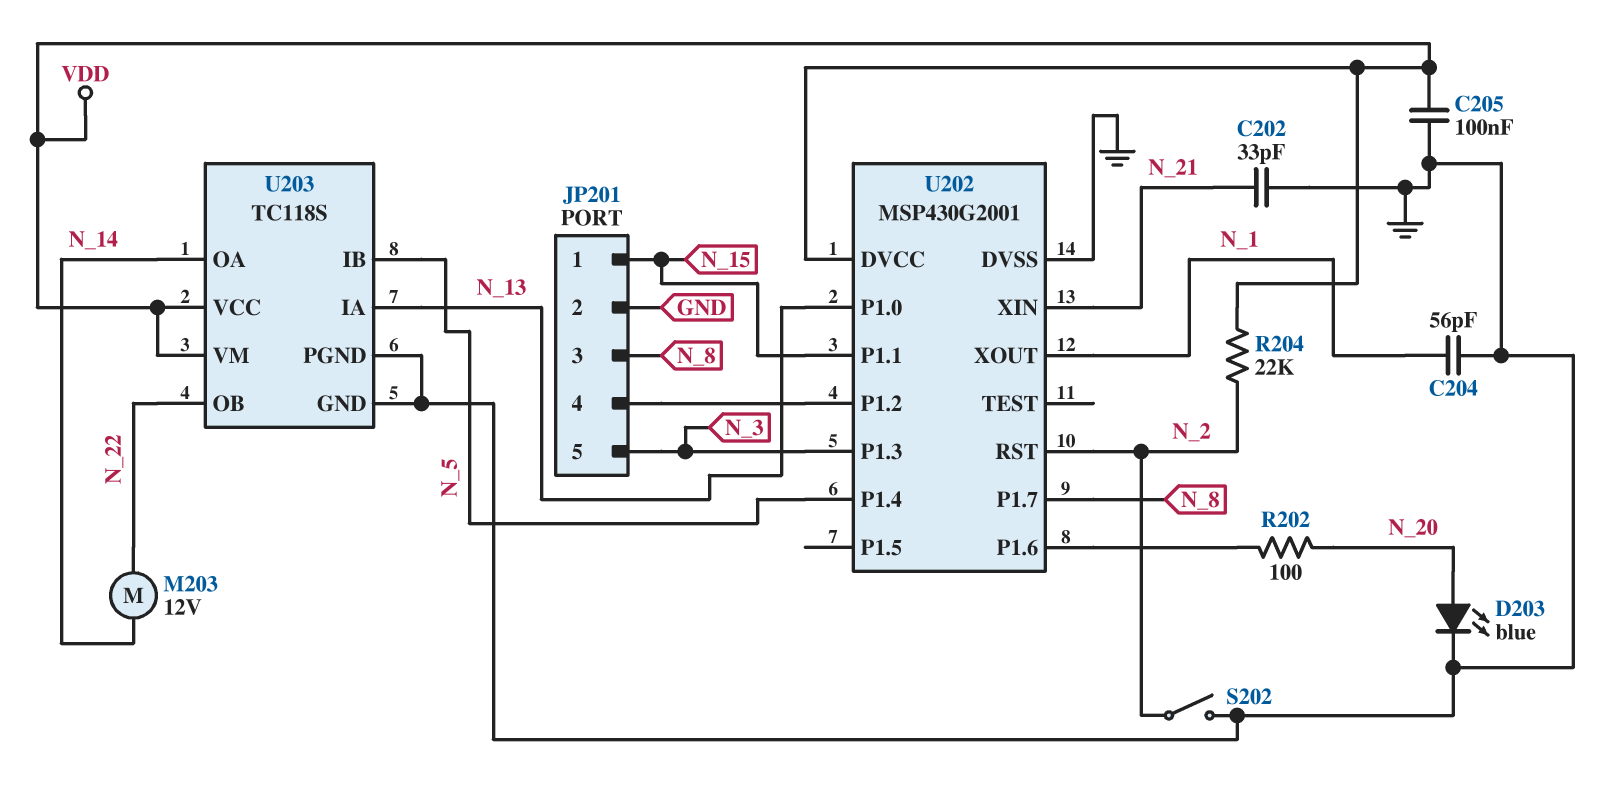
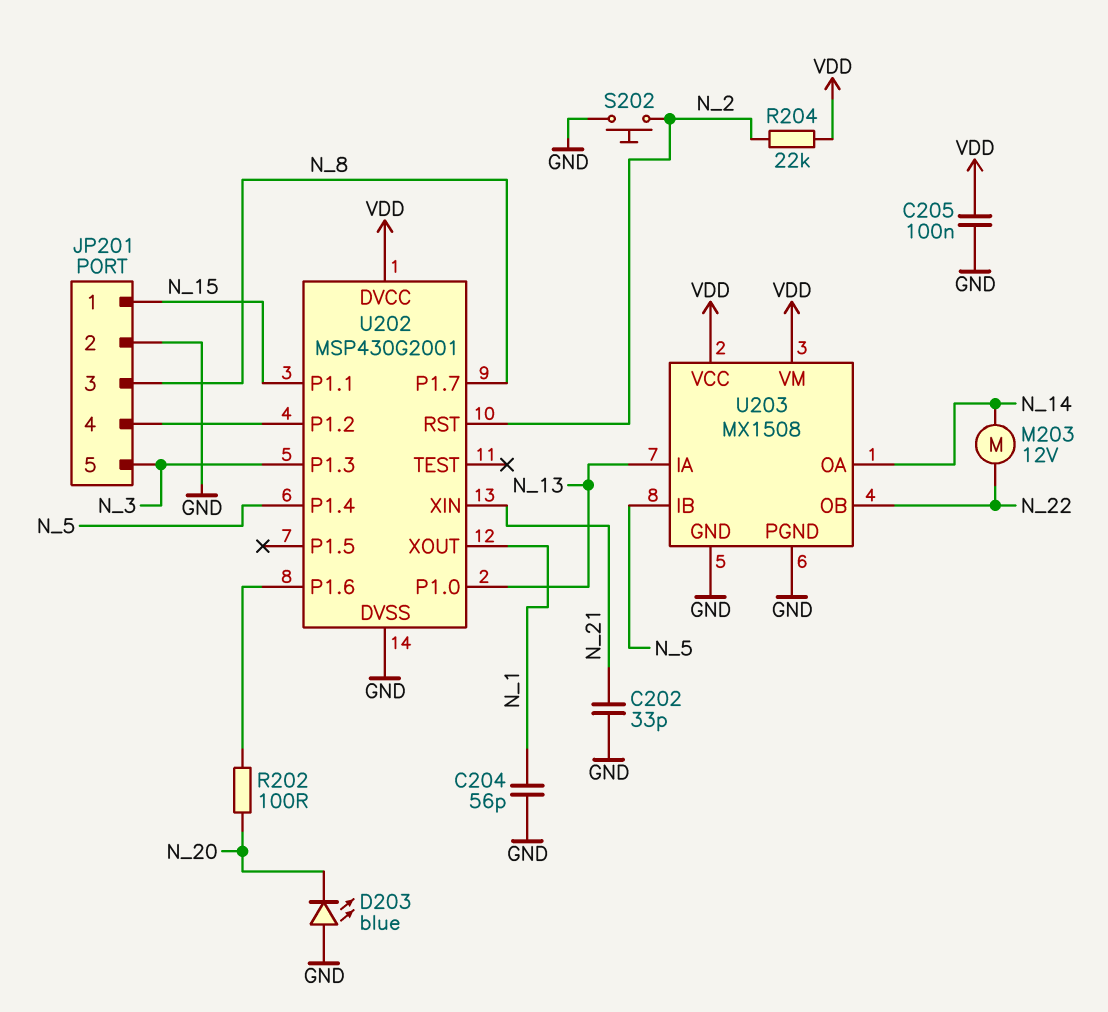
D203: LED blue (A N_20, K GND) -> LED blue (A GND, K N_20)
S202: switch (GND, N_2) -> button (GND, N_2)
U203: TC118S -> MX1508

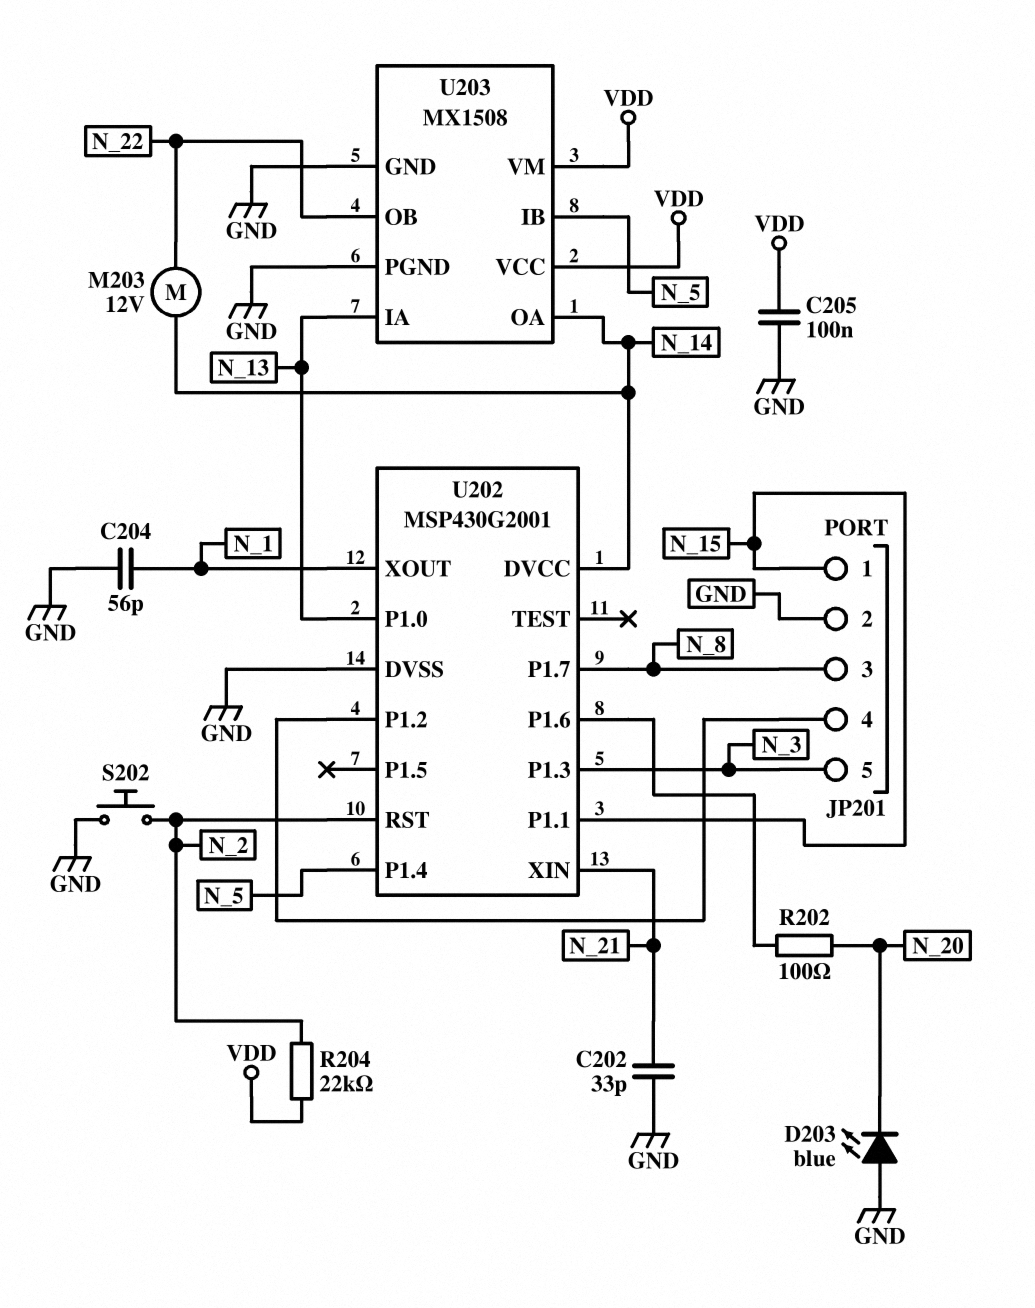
U202 pin DVCC: VDD -> N_14

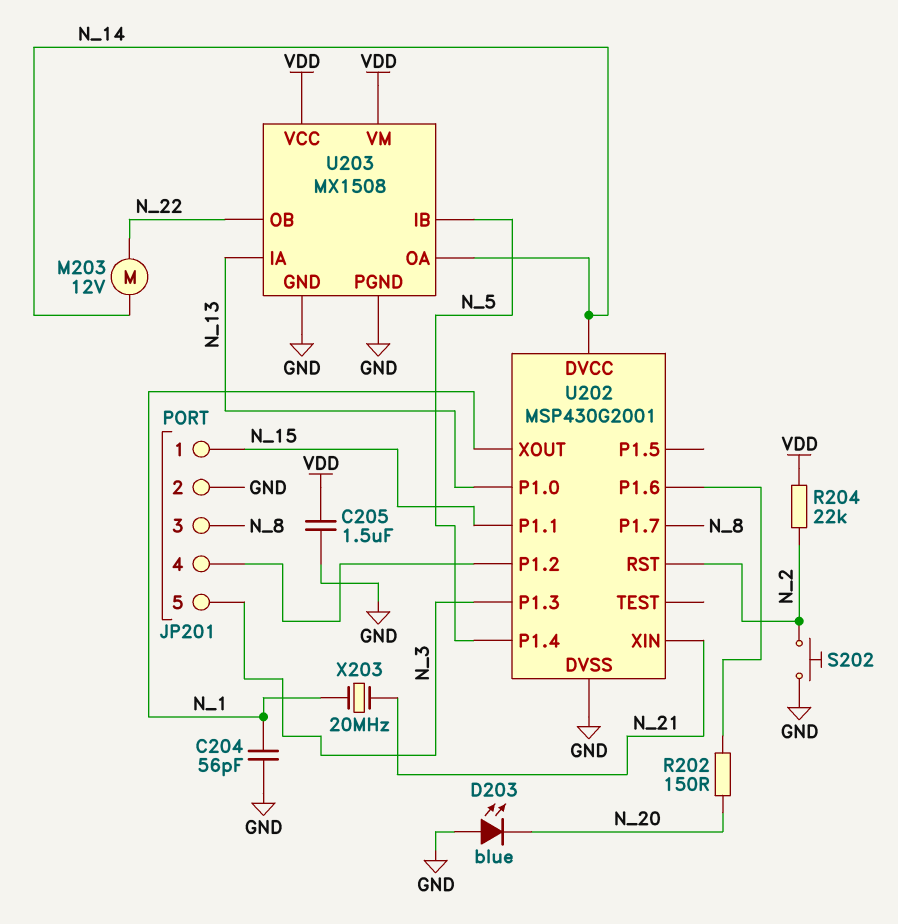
C202: 33pF (GND, N_21) -> none
C205: 100nF (GND, VDD) -> 1.5uF (GND, VDD)
R202: 100 (N_20, U202/P1.6) -> 150 (N_20, U202/P1.6)
X203: none -> 20MHz (N_1, N_21)

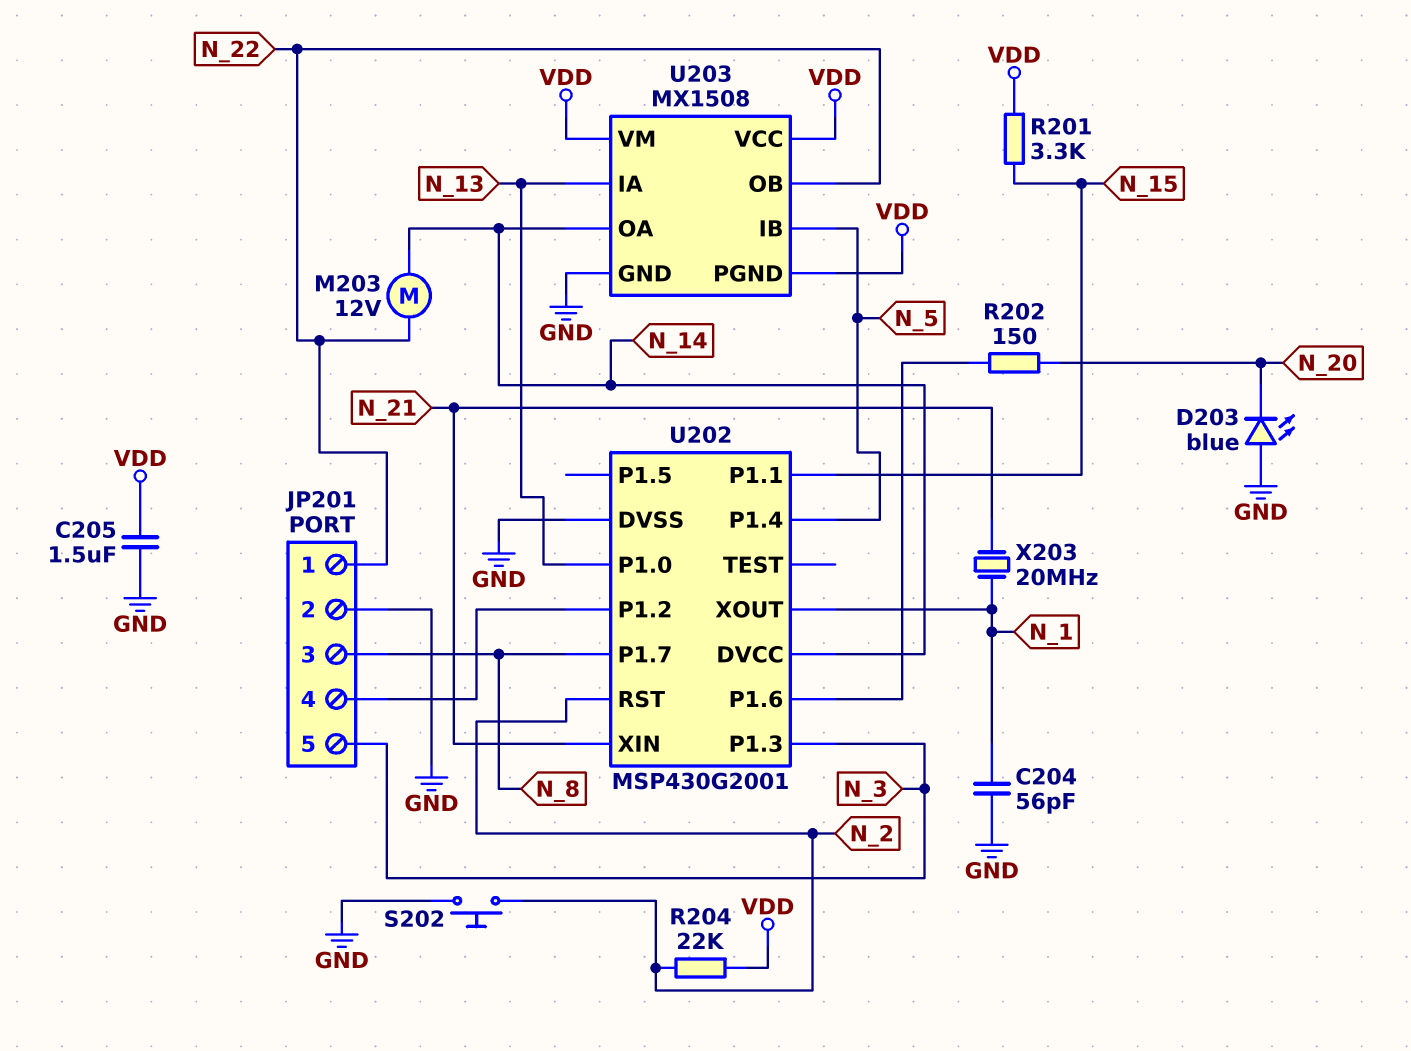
JP201 pin 1: N_15 -> N_22
R201: none -> 3.3k (N_15, VDD)
U203 pin PGND: GND -> VDD

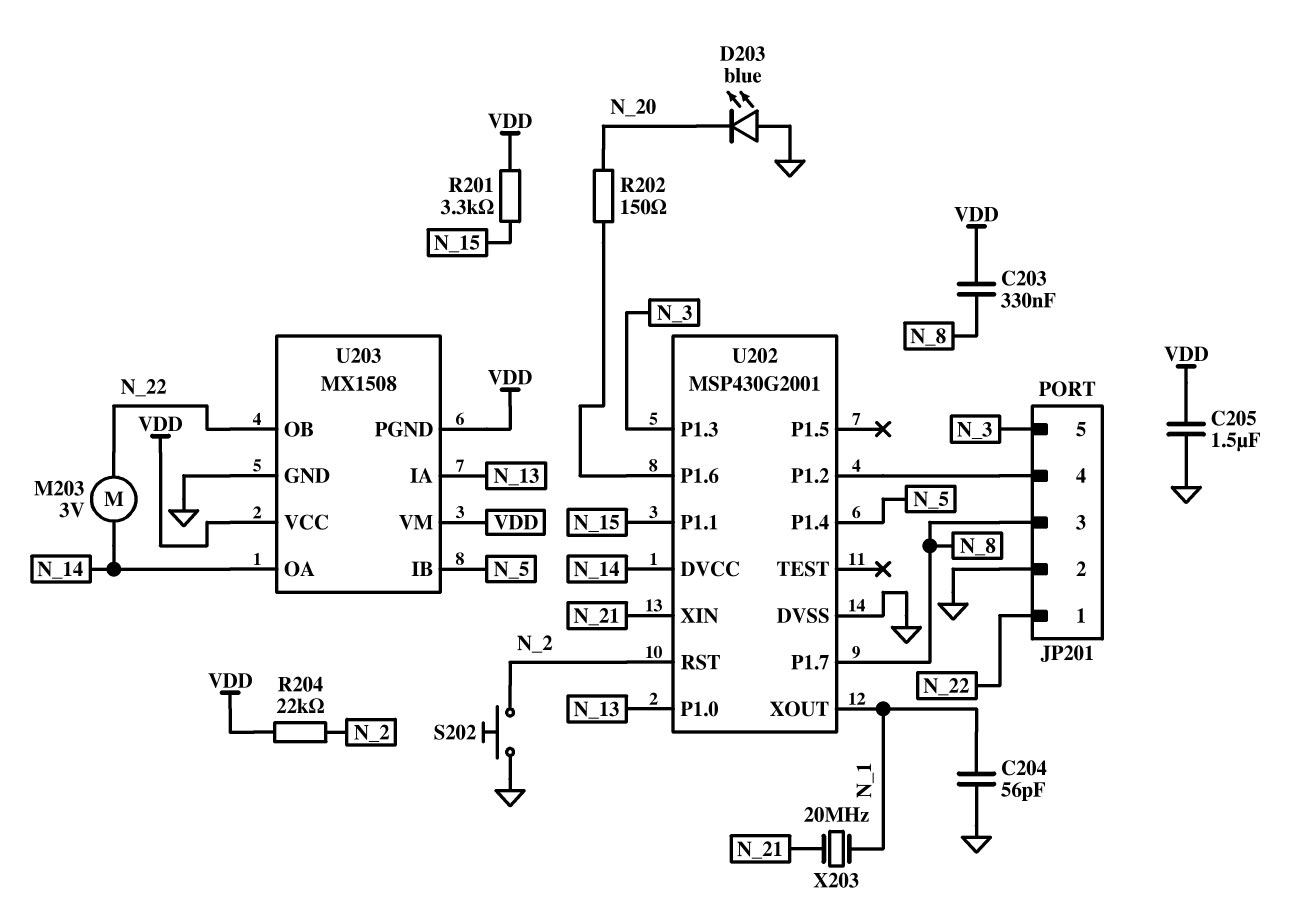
C203: none -> 330nF (N_8, VDD)
M203: motor 12V (N_14, N_22) -> motor 3V (N_14, N_22)

